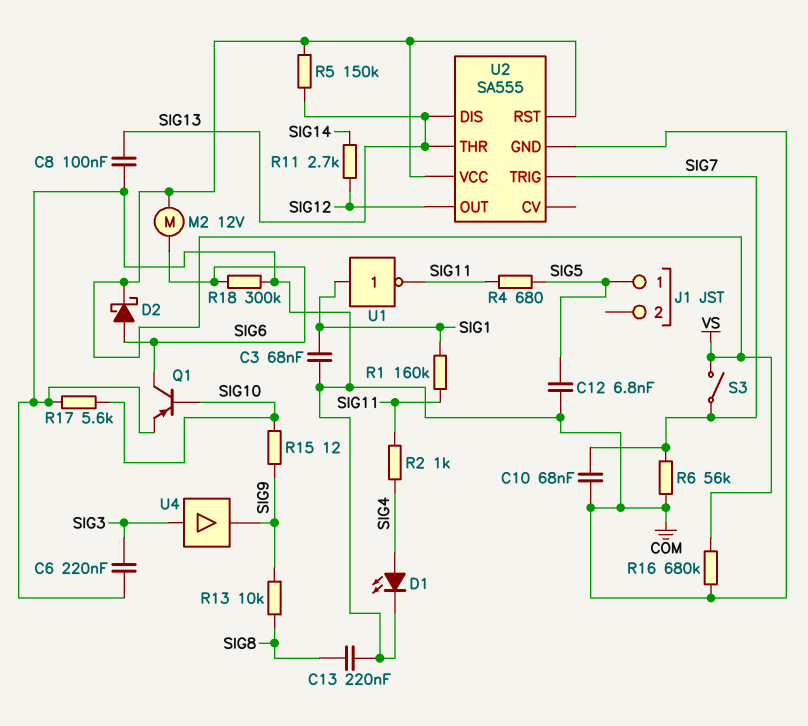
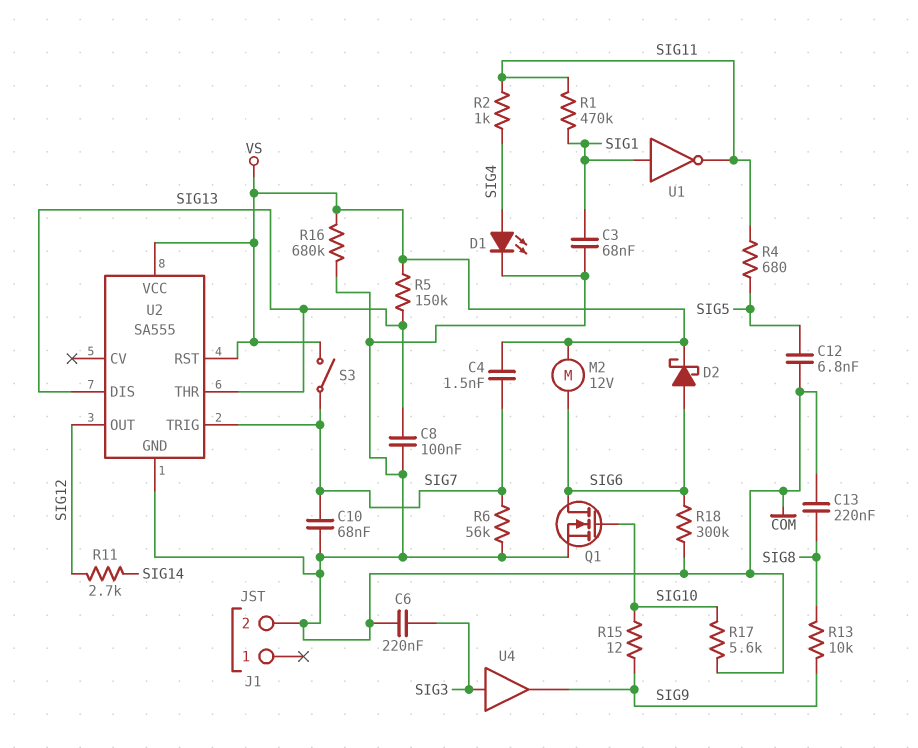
C4: none -> 1.5nF (SIG7, VS)
J1 pin 1: SIG5 -> none
J1 pin 2: none -> COM
Q1: PNP (B SIG10, C SIG6, E COM) -> NMOS (G SIG10, D SIG6, S COM)
R1: 160k (SIG1, SIG11) -> 470k (SIG1, SIG11)

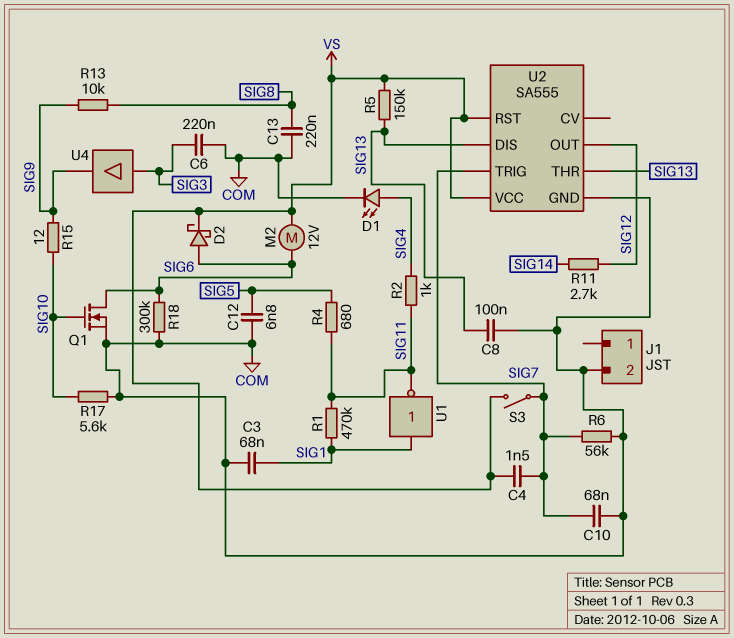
R16: 680k (COM, VS) -> none

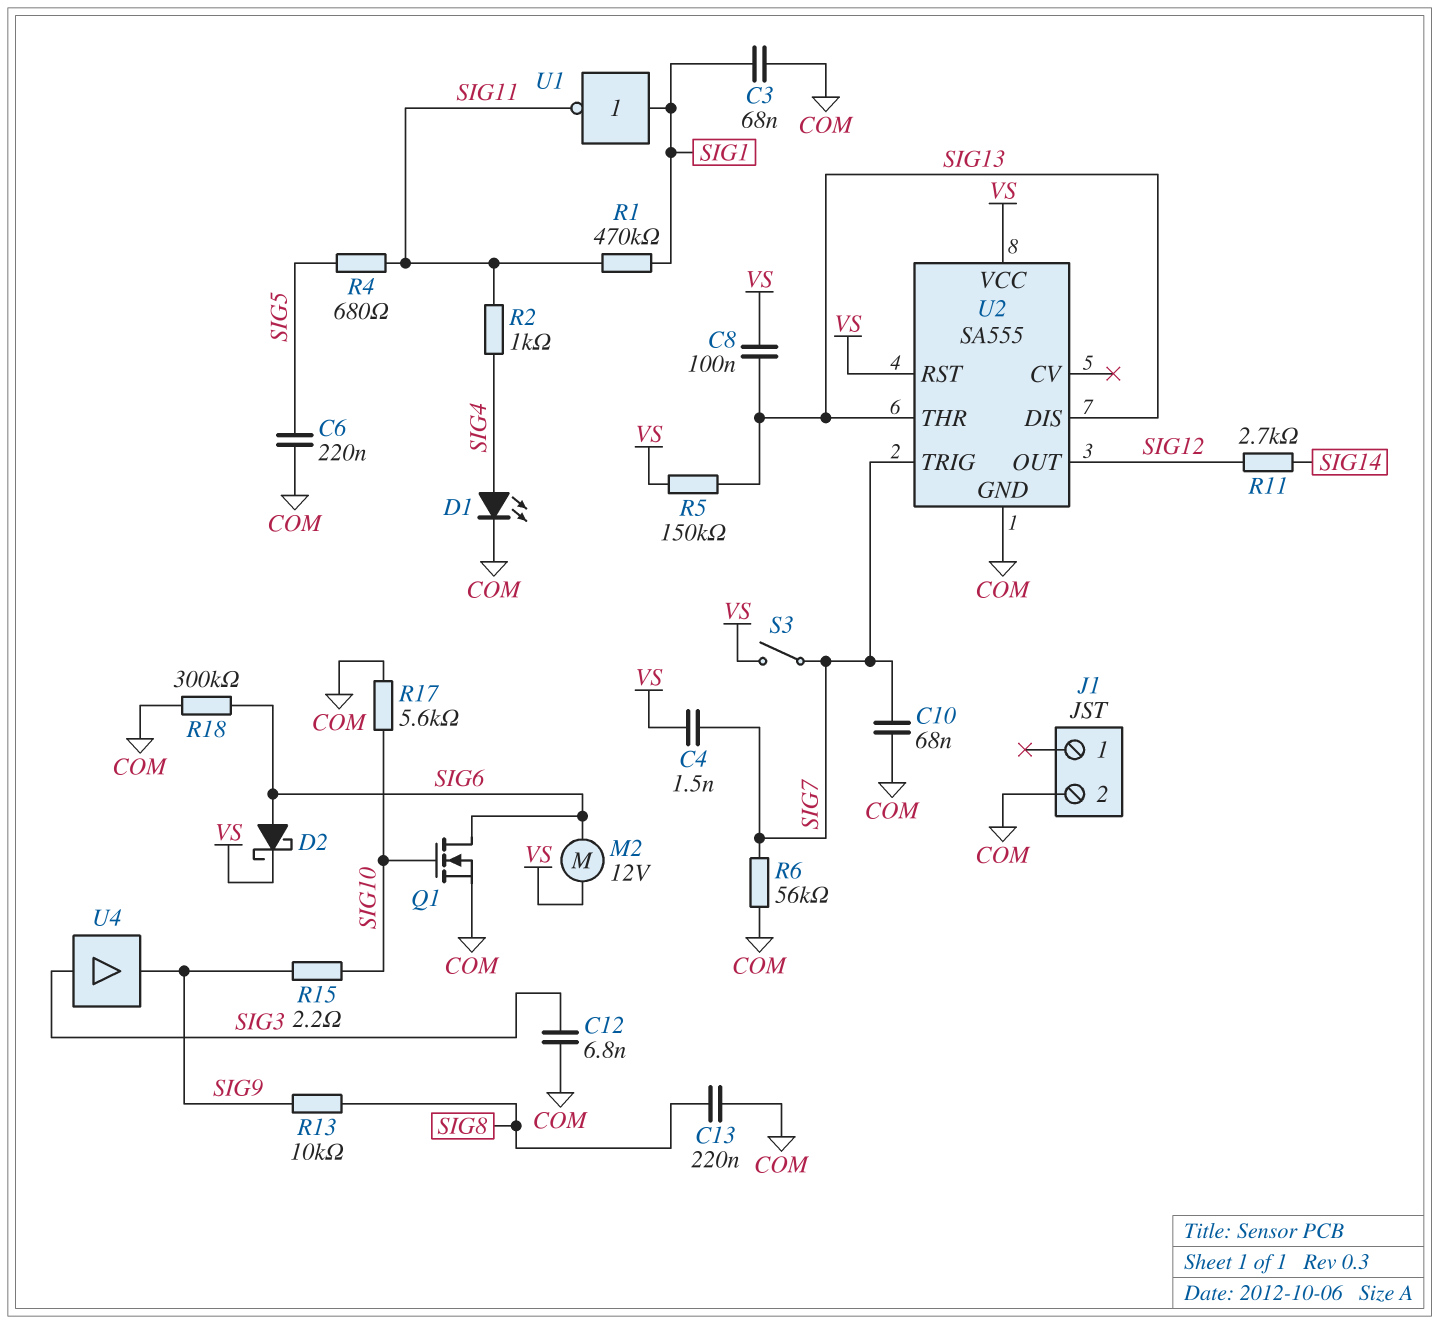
C6: 220nF (COM, SIG3) -> 220nF (COM, SIG5)
C8: 100nF (COM, SIG13) -> 100nF (SIG13, VS)
C12: 6.8nF (COM, SIG5) -> 6.8nF (COM, SIG3)
R15: 12 (SIG9, SIG10) -> 2.2 (SIG9, SIG10)

